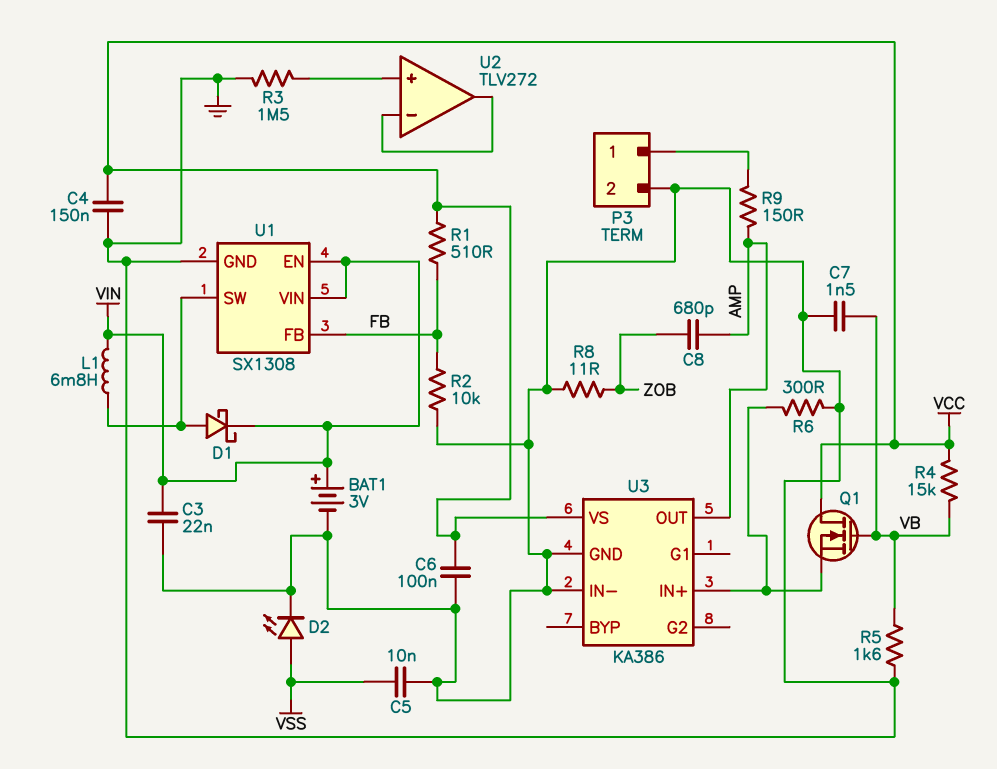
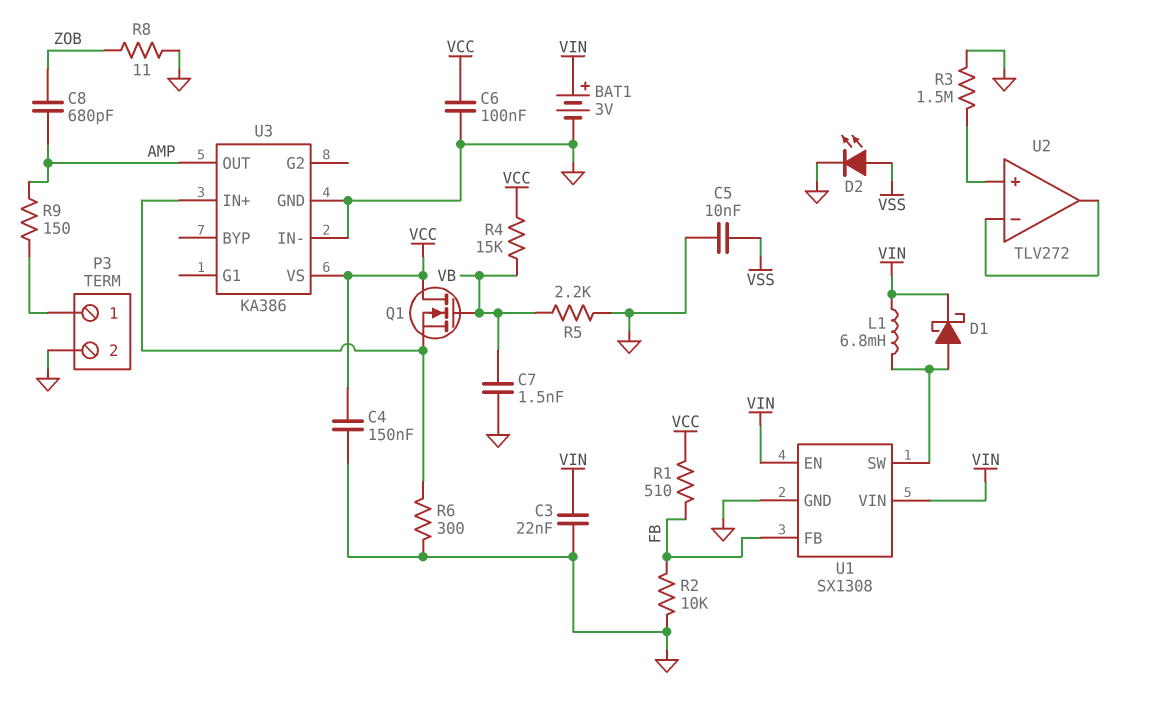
R5: 1.6k (GND, VB) -> 2.2k (GND, VB)

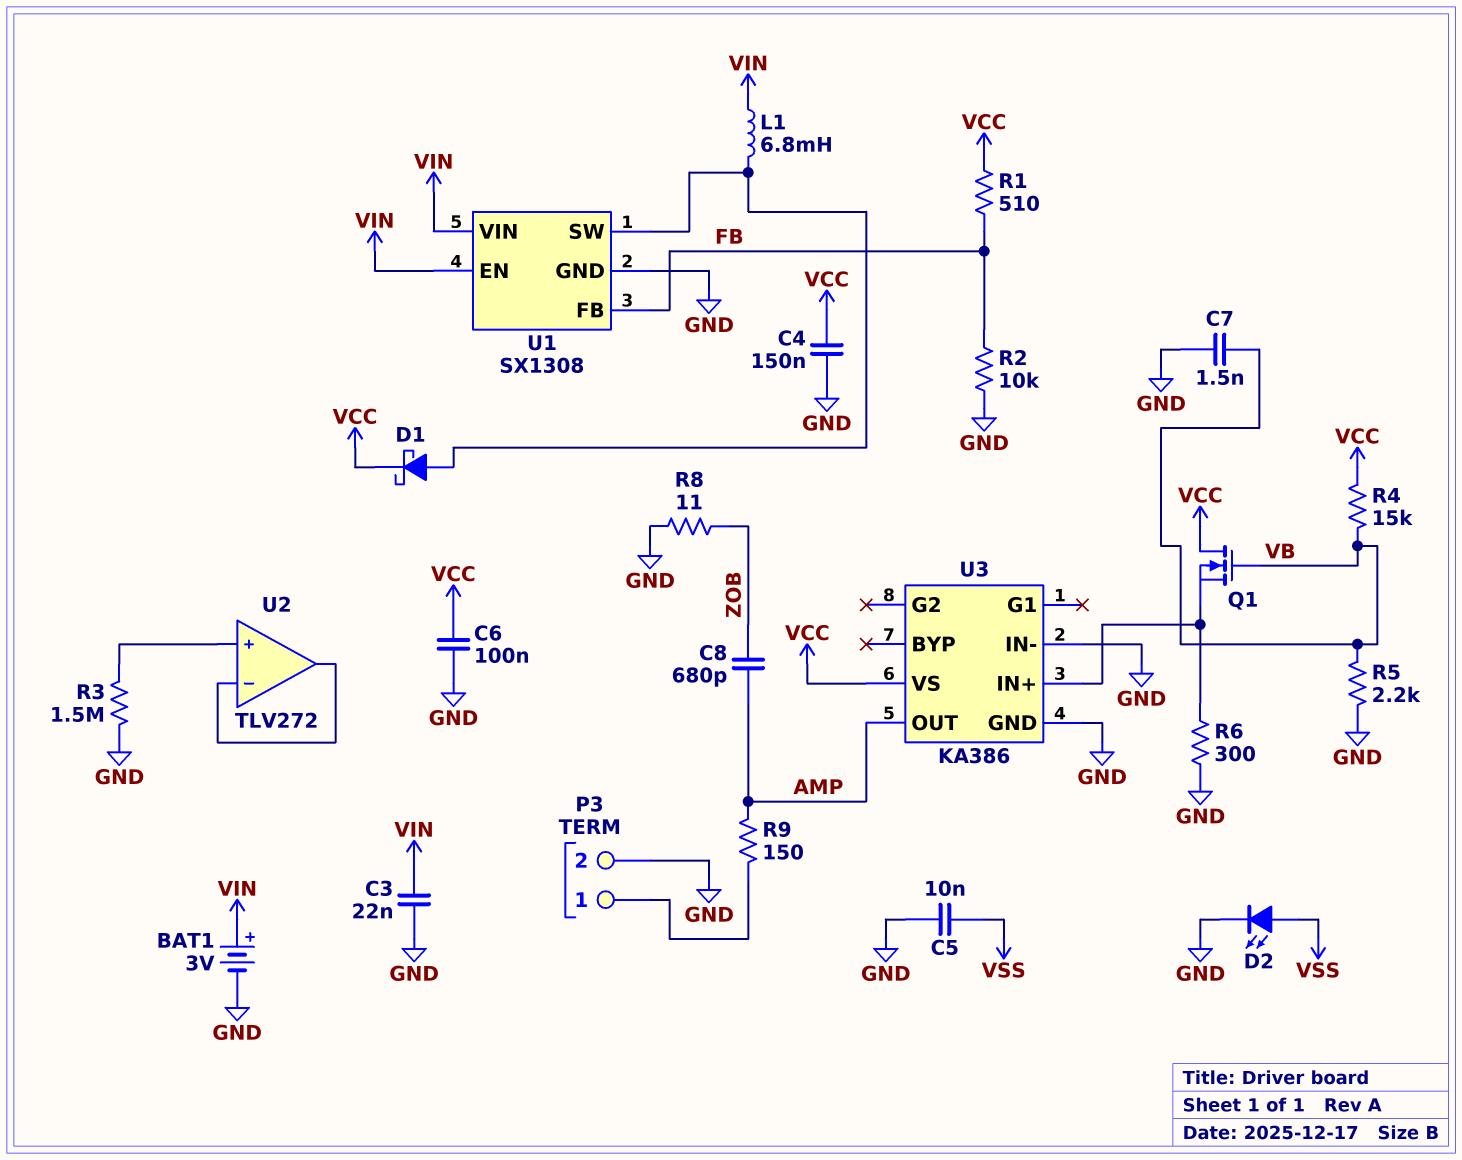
D1: schottky (A U1/SW, K VIN) -> schottky (A U1/SW, K VCC)

